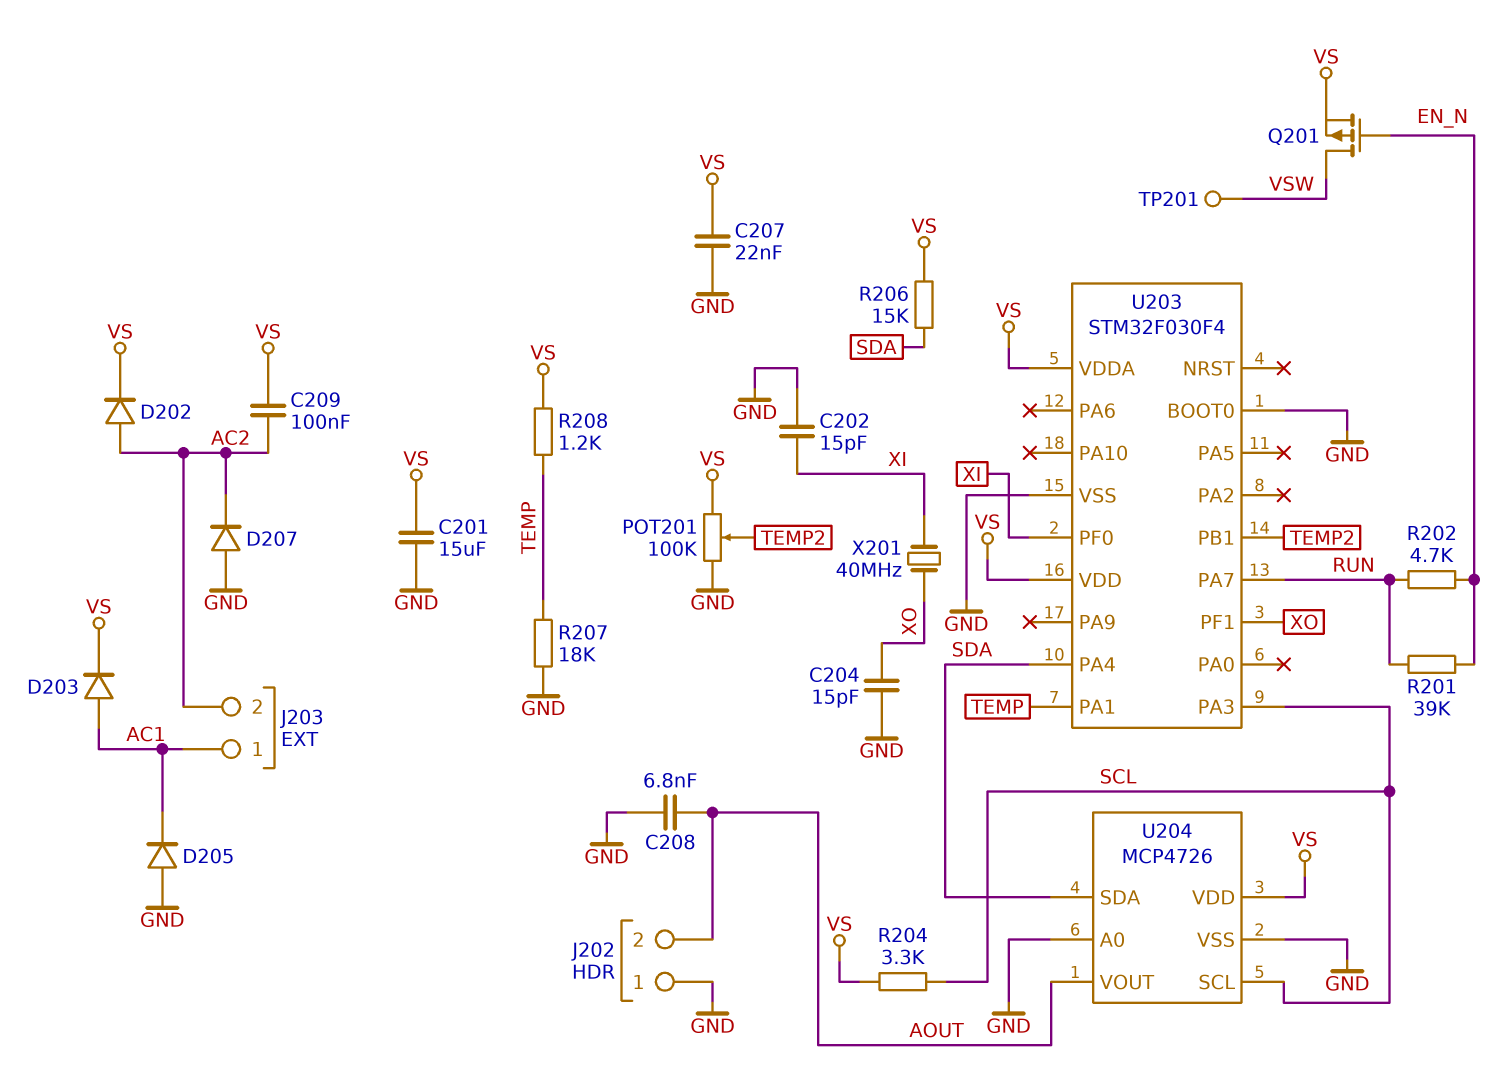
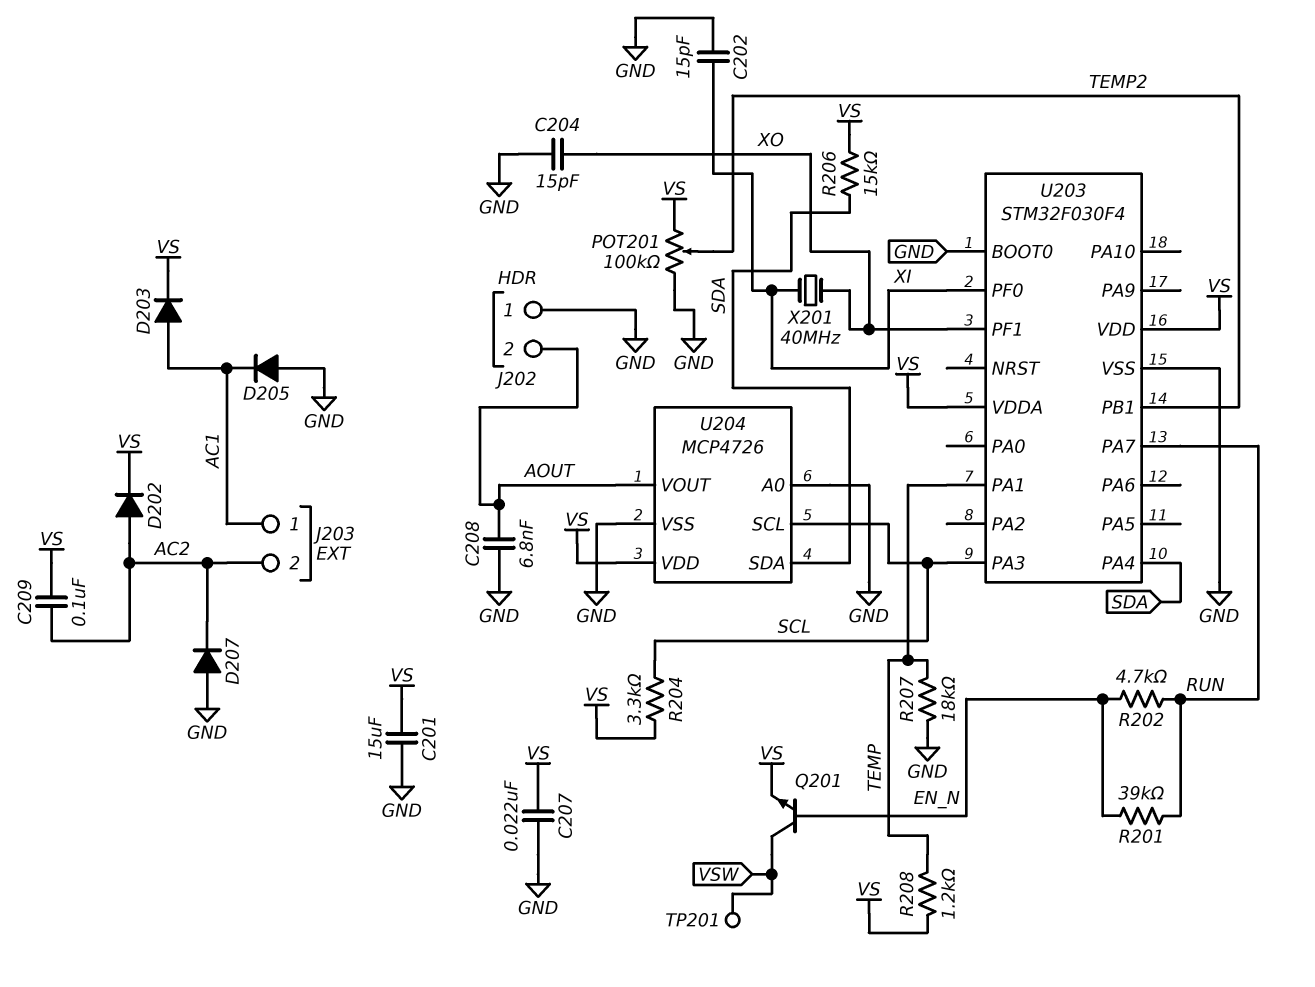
Q201: PMOS (G EN_N, D VSW, S VS) -> NPN (B EN_N, C VSW, E VS)

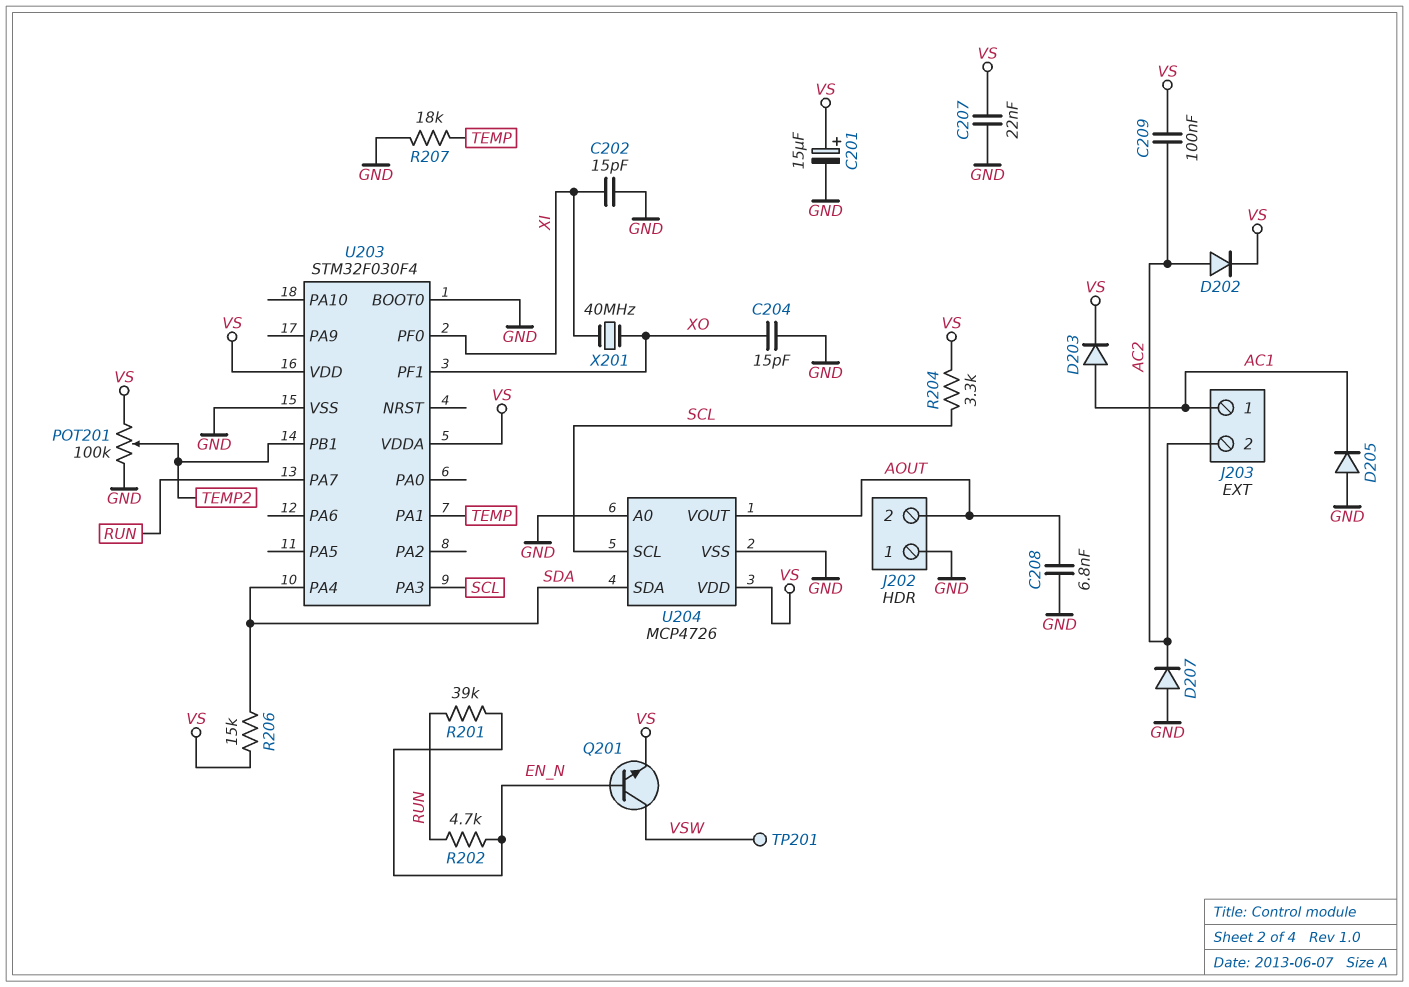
C201: 15uF (GND, VS) -> 15uF (plus VS, minus GND)
R208: 1.2k (TEMP, VS) -> none

